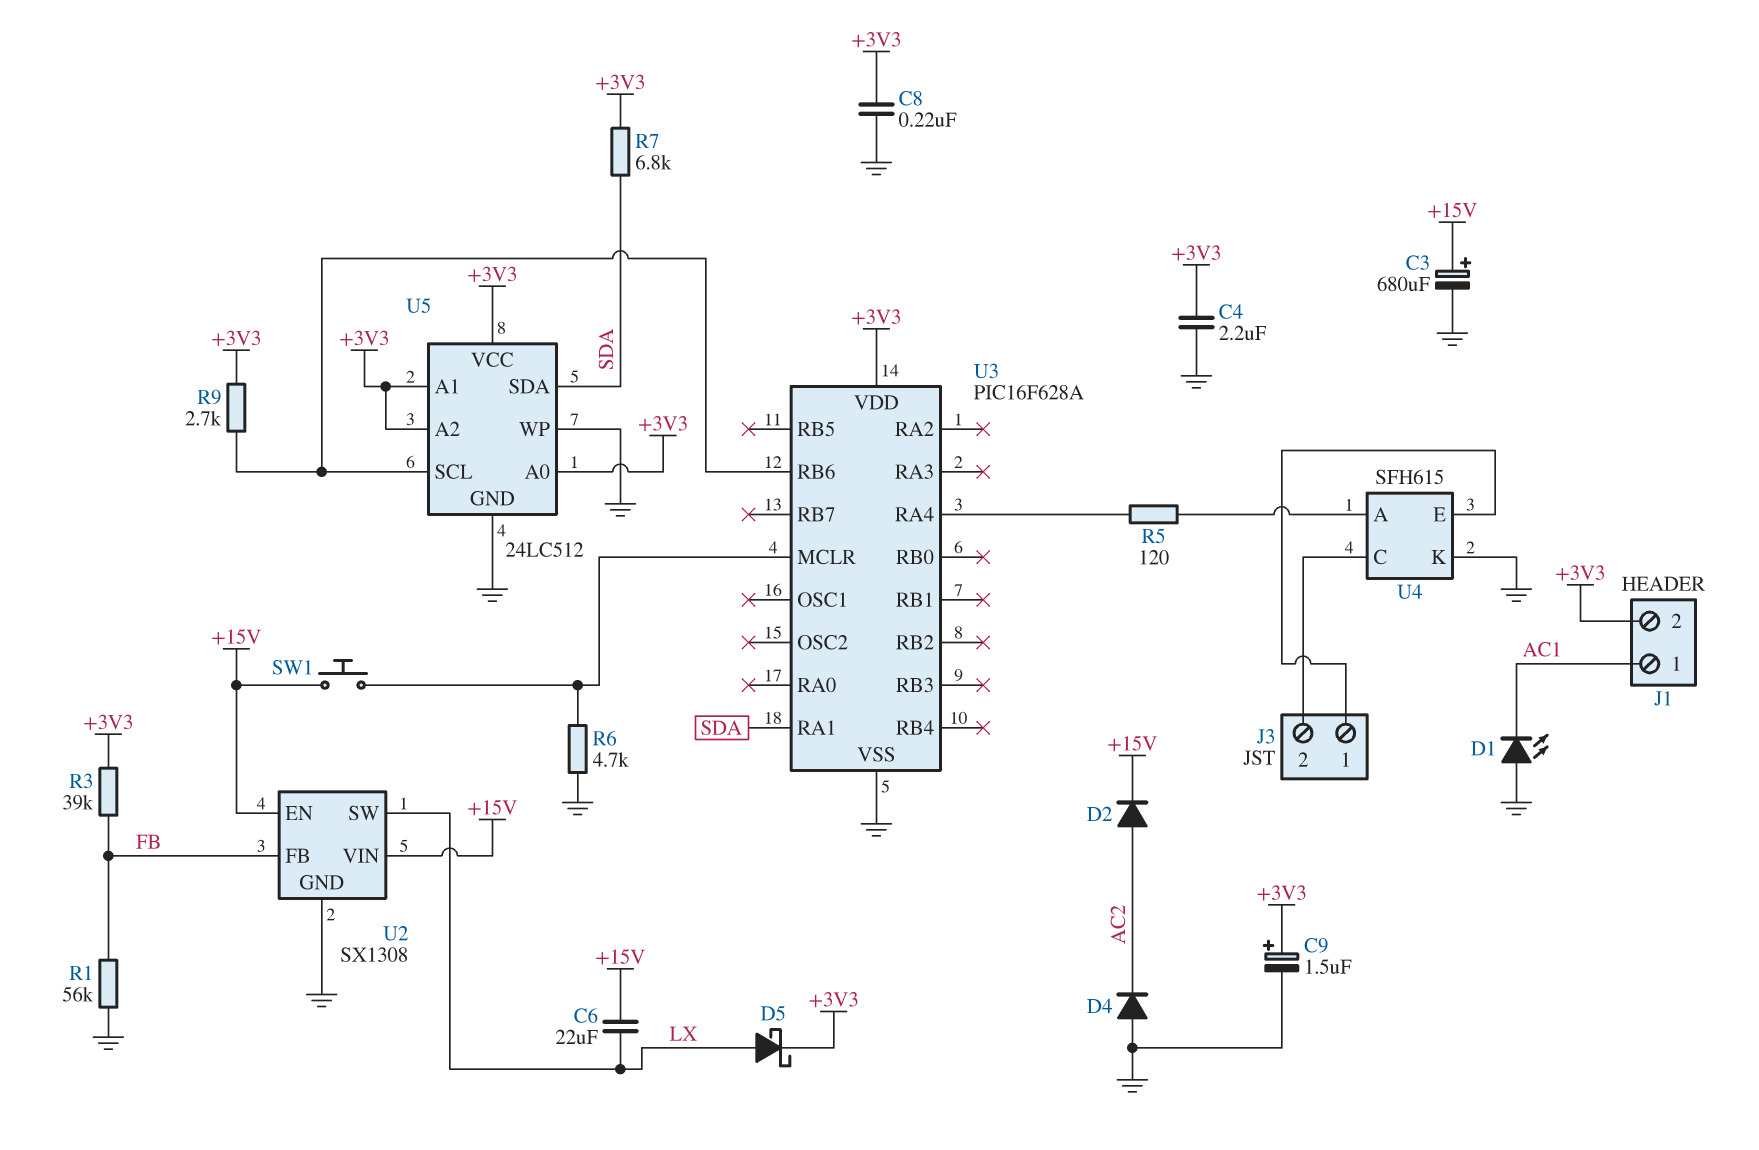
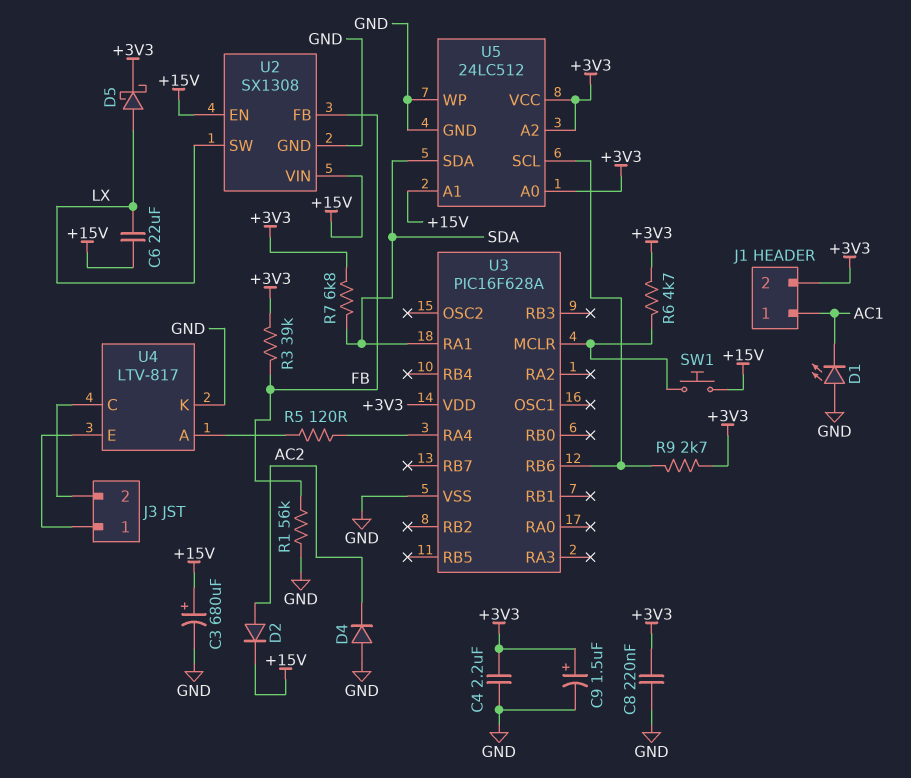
R6: 4.7k (GND, U3/MCLR) -> 4.7k (+3V3, U3/MCLR)
U4: SFH615 -> LTV-817
U5 pin A1: +3V3 -> +15V

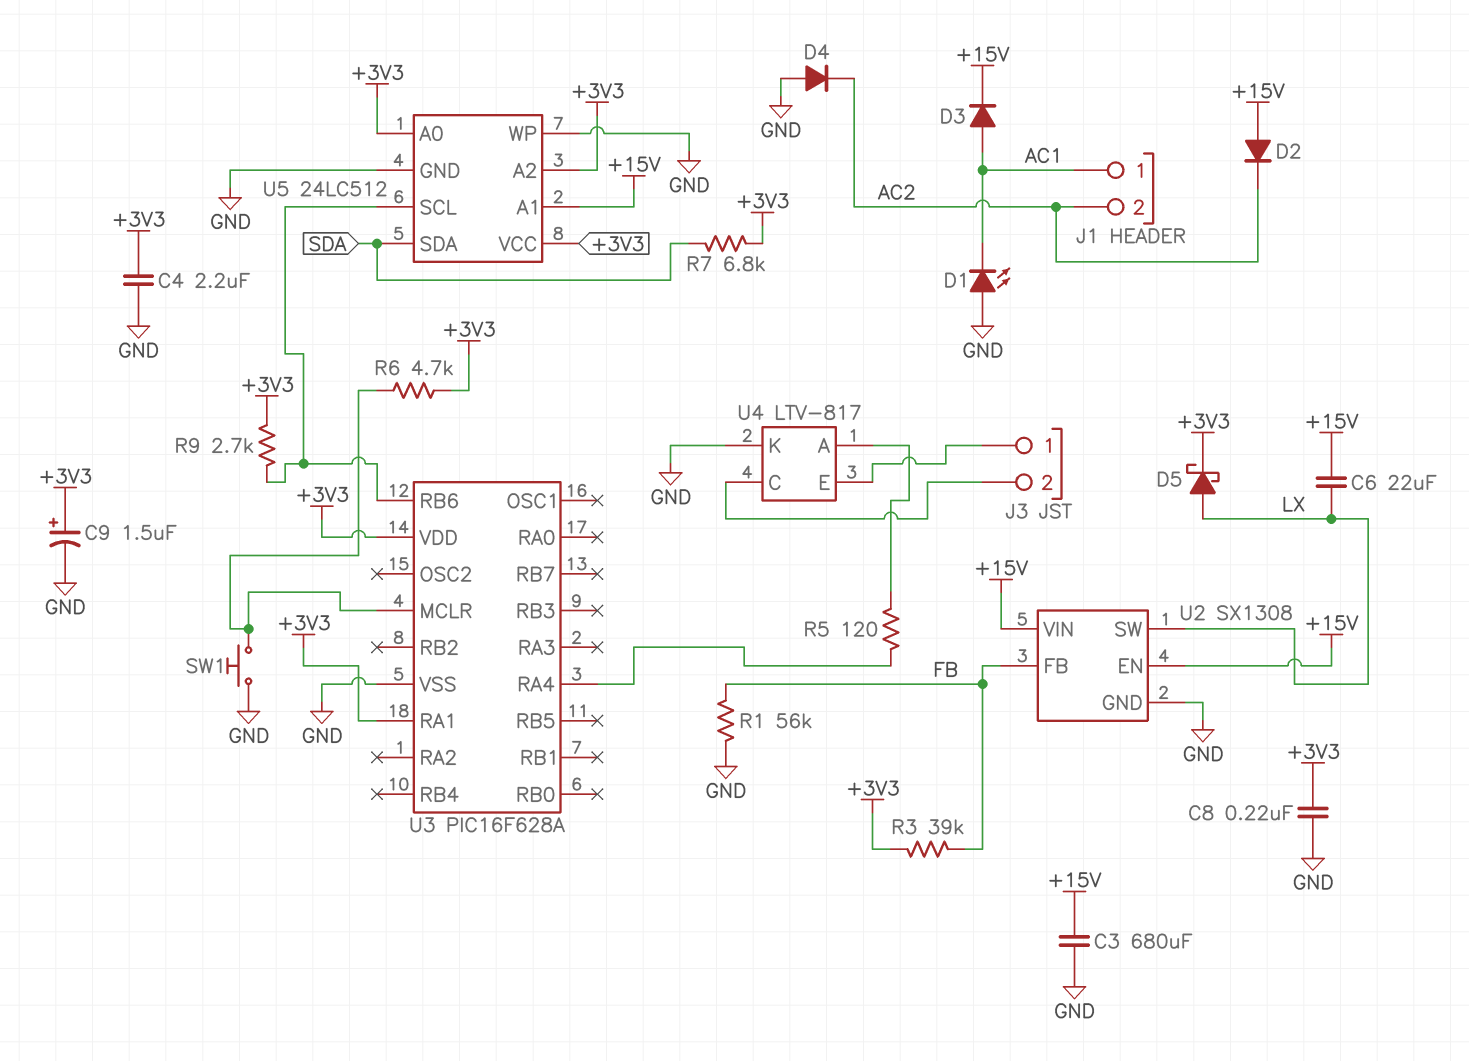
C3: 680uF (plus +15V, minus GND) -> 680uF (+15V, GND)
D2: diode (A AC2, K +15V) -> diode (A +15V, K AC2)
D3: none -> diode (A AC1, K +15V)
J1 pin 2: +3V3 -> AC2
SW1: button (+15V, U3/MCLR) -> button (GND, U3/MCLR)
U3 pin RA1: SDA -> +3V3

